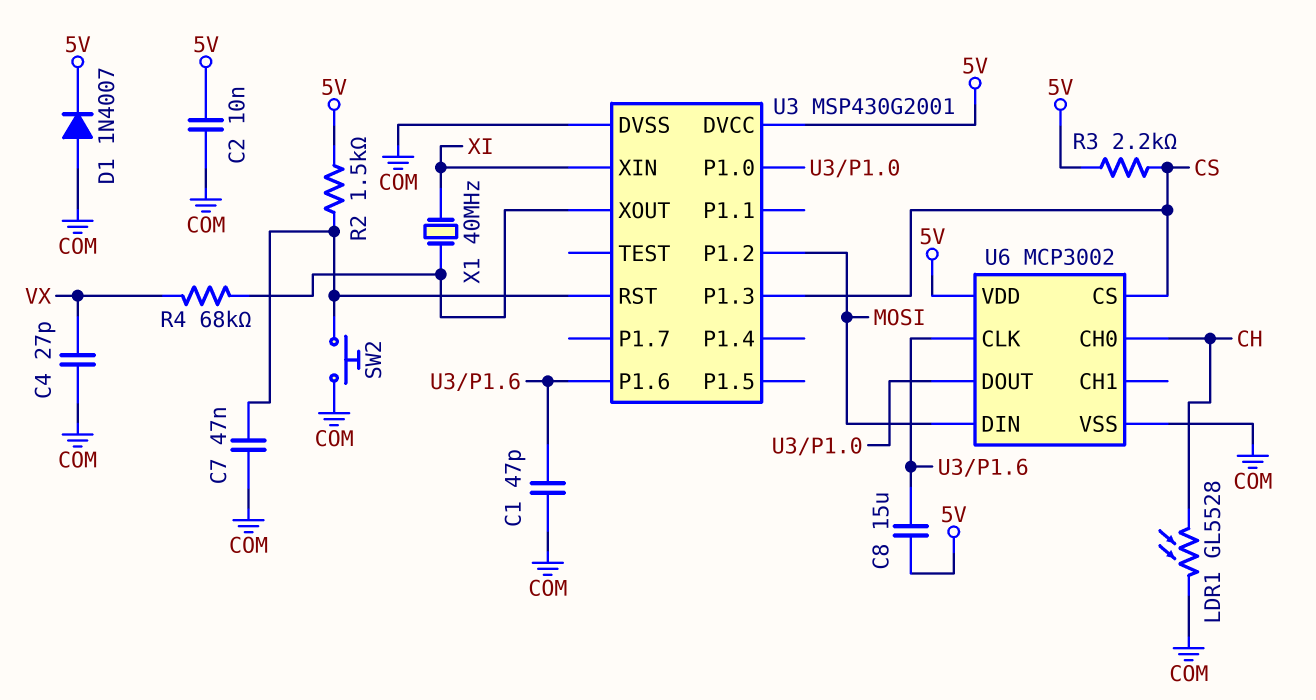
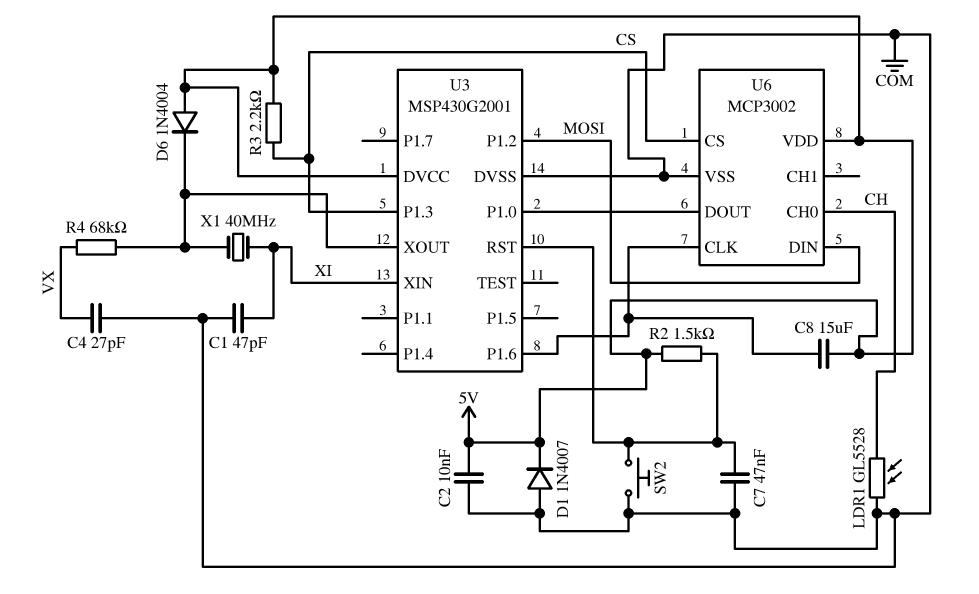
C1: 47pF (COM, U3/P1.6) -> 47pF (COM, XI)
D6: none -> diode 1N4004 (A 5V, K U3/XOUT)

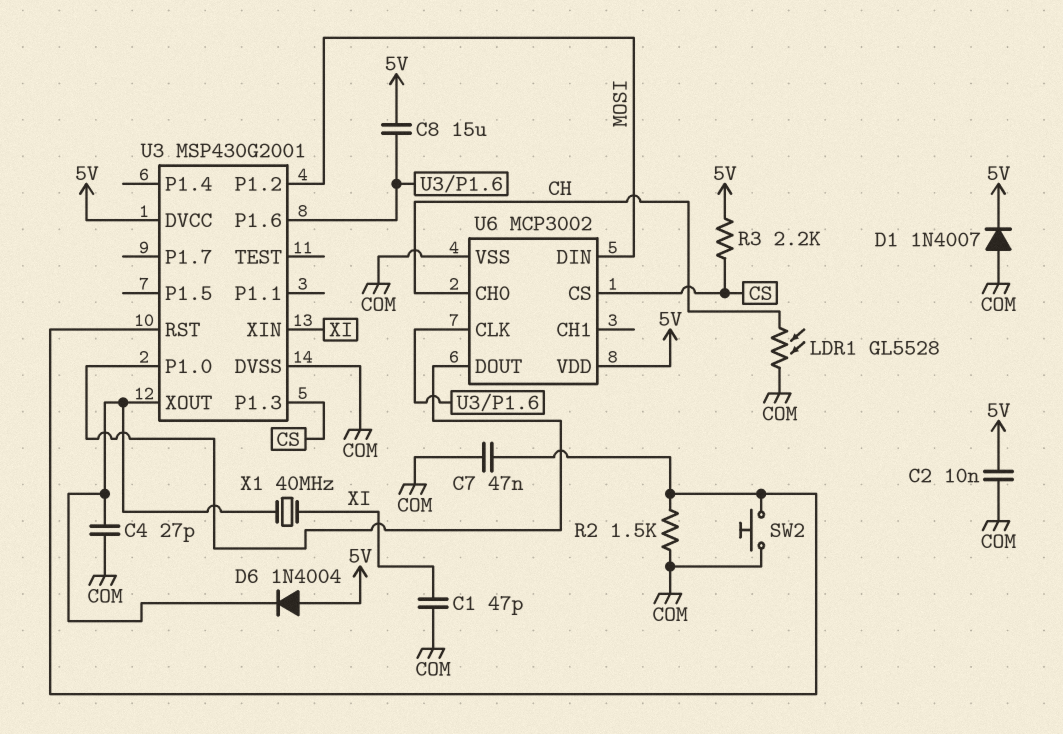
C4: 27pF (COM, VX) -> 27pF (COM, U3/XOUT)
R2: 1.5k (5V, U3/RST) -> 1.5k (COM, U3/RST)
R4: 68k (U3/XOUT, VX) -> none

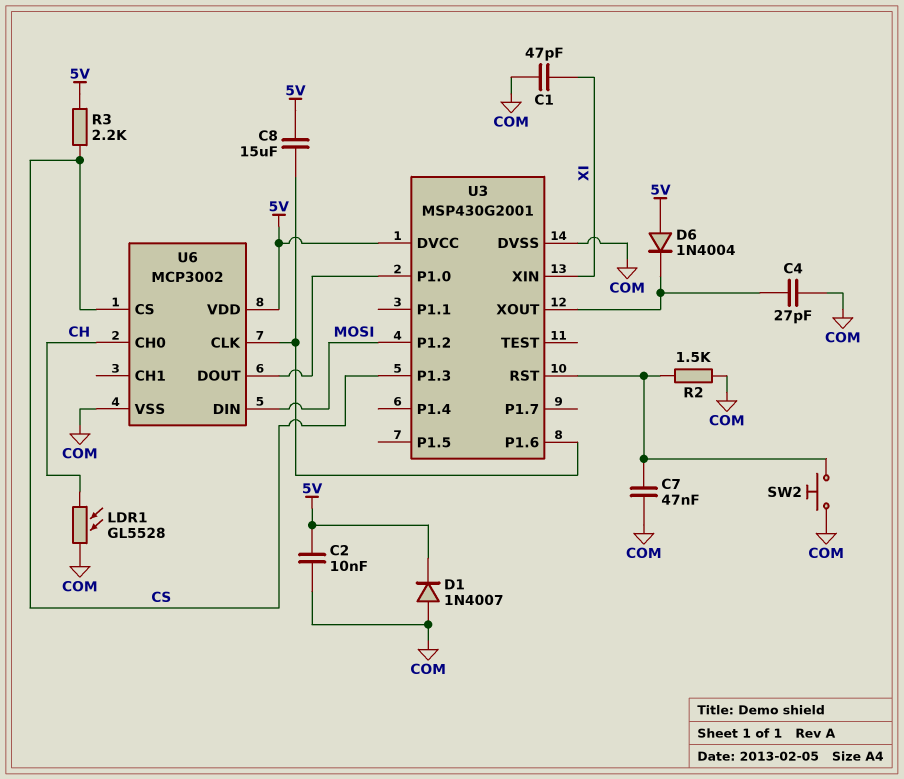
X1: 40MHz (U3/XOUT, XI) -> none

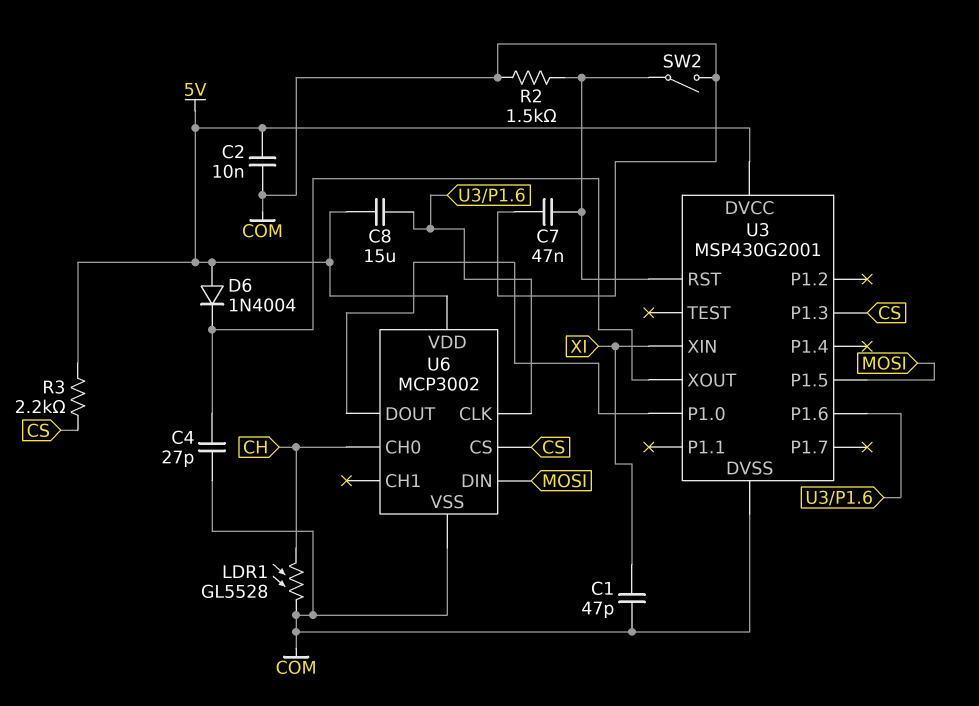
D1: diode 1N4007 (A COM, K 5V) -> none
SW2: button (COM, U3/RST) -> switch (COM, U3/RST)
U3 pin P1.2: MOSI -> none
U3 pin P1.5: none -> MOSI

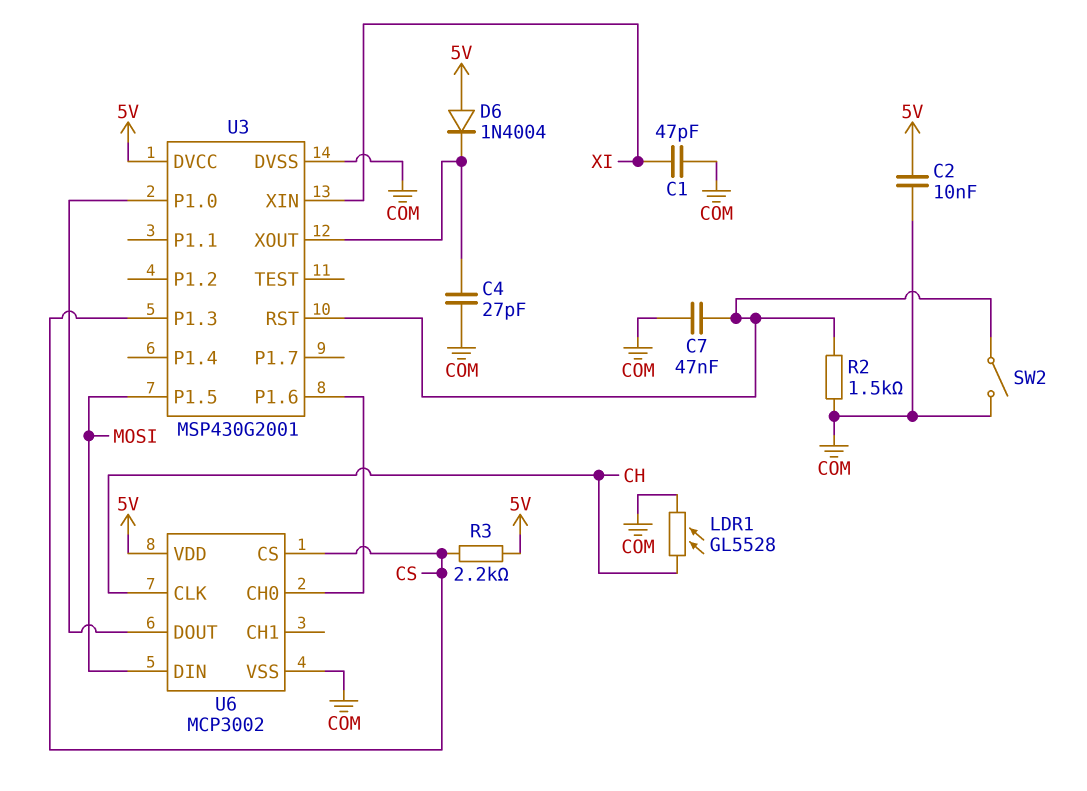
C8: 15uF (5V, U3/P1.6) -> none
U6 pin CH0: CH -> U3/P1.6
U6 pin CLK: U3/P1.6 -> CH

